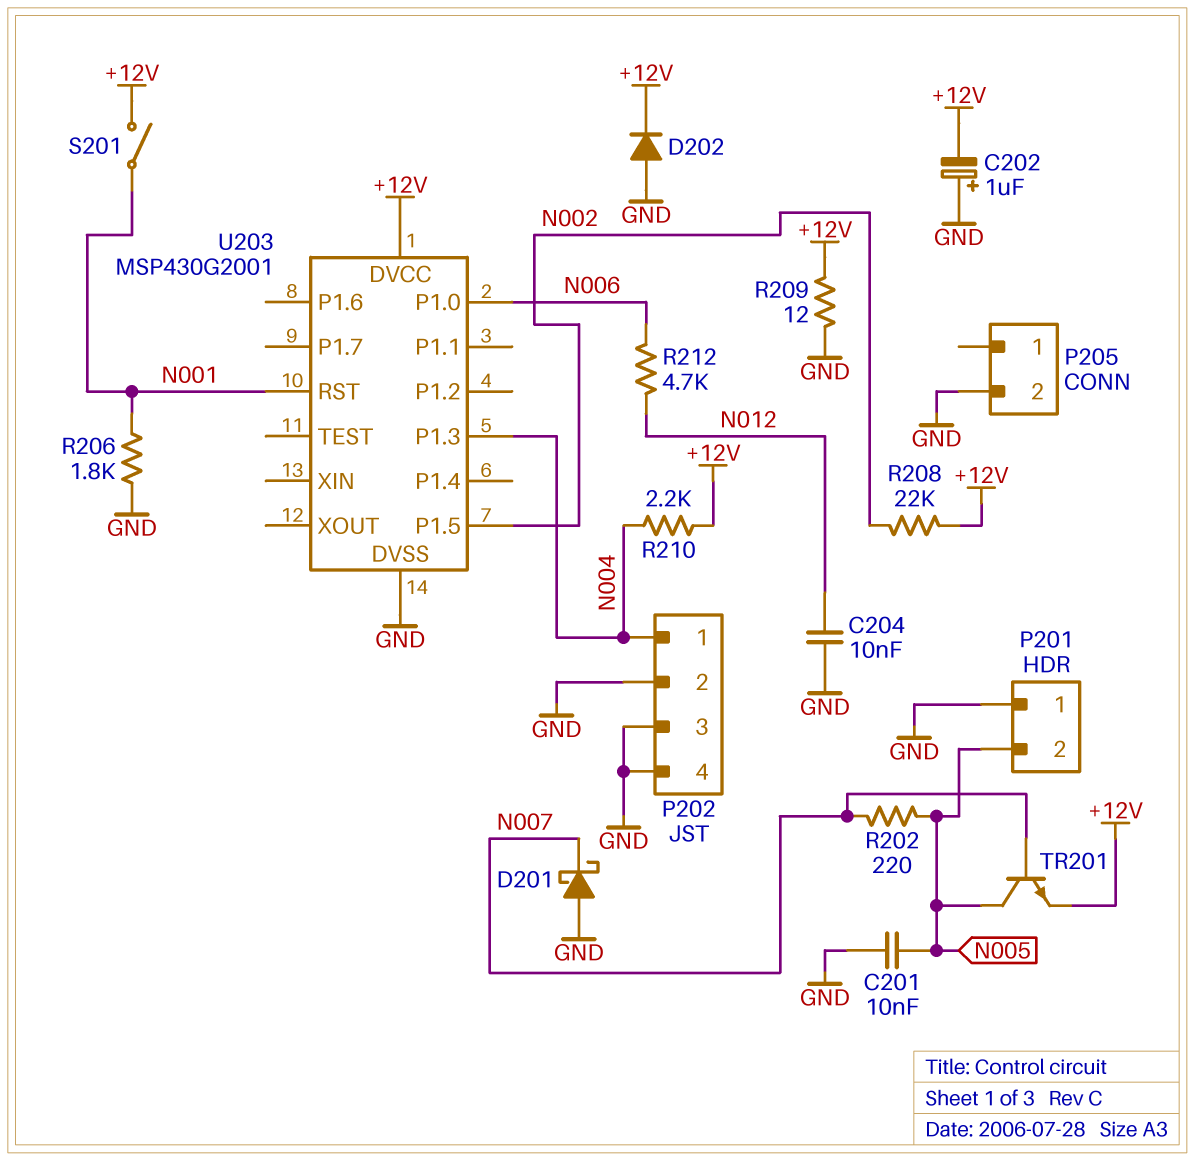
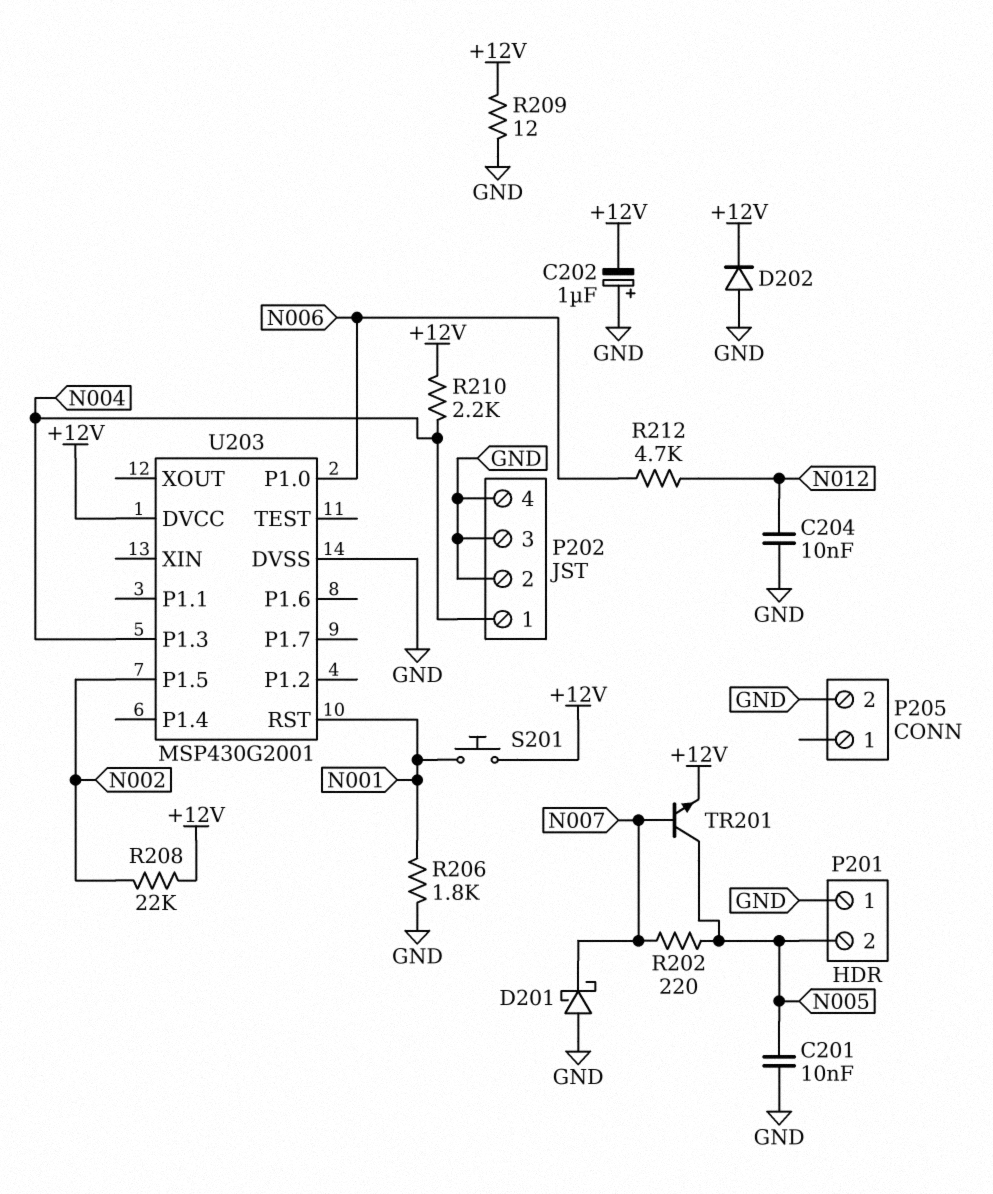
S201: switch (+12V, N001) -> button (+12V, N001)

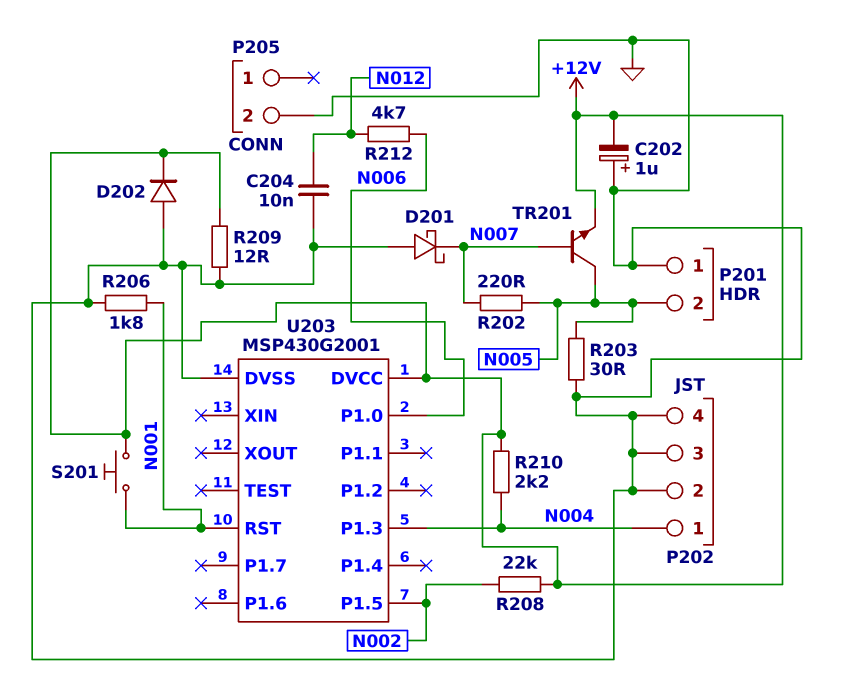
C201: 10nF (GND, N005) -> none
R203: none -> 30 (GND, N005)

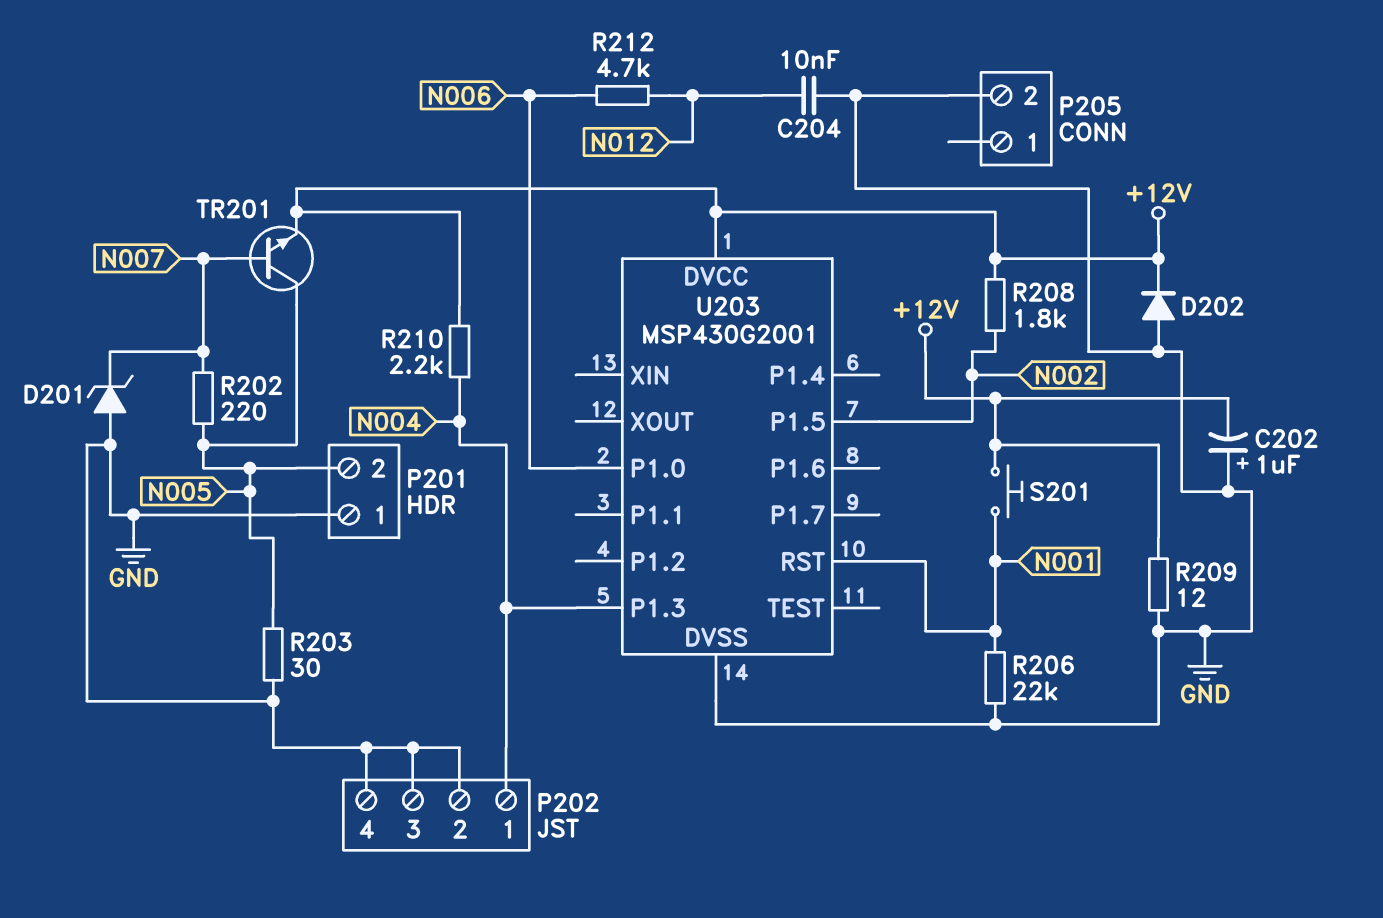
D201: schottky (A GND, K N007) -> zener (A GND, K N007)
R206: 1.8k (GND, N001) -> 22k (GND, N001)
R208: 22k (+12V, N002) -> 1.8k (+12V, N002)

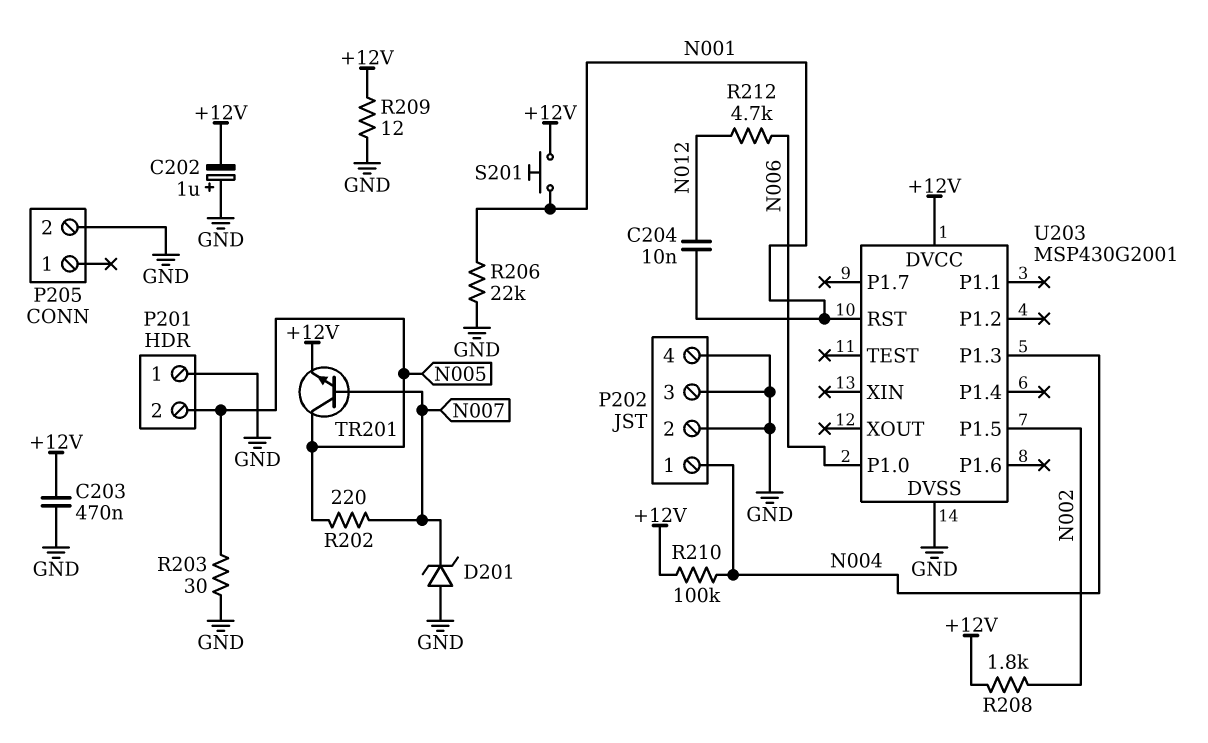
C203: none -> 470nF (+12V, GND)
C204: 10nF (GND, N012) -> 10nF (N001, N012)
D202: diode (A GND, K +12V) -> none
R210: 2.2k (+12V, N004) -> 100k (+12V, N004)

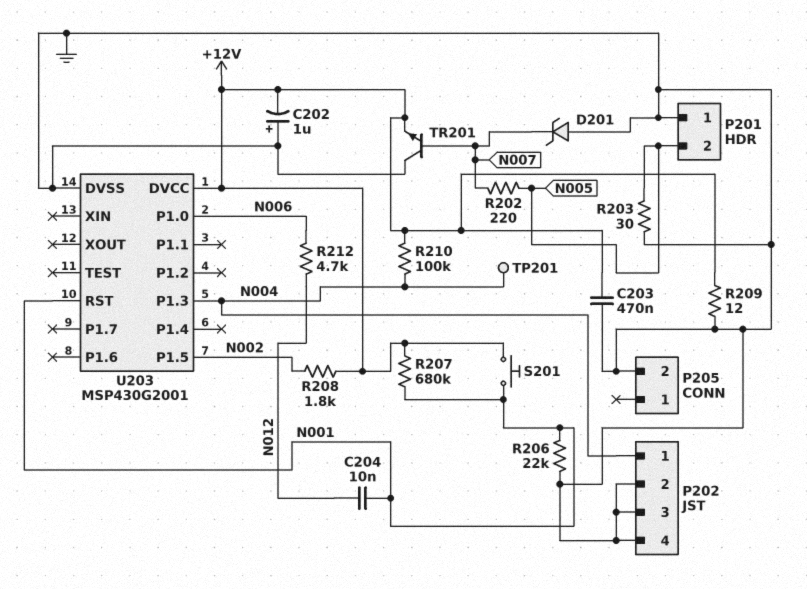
R207: none -> 680k (+12V, N001)
TP201: none -> test point (N004)
TR201: NPN (B N007, C N005, E +12V) -> NPN (B N007, C GND, E +12V)

